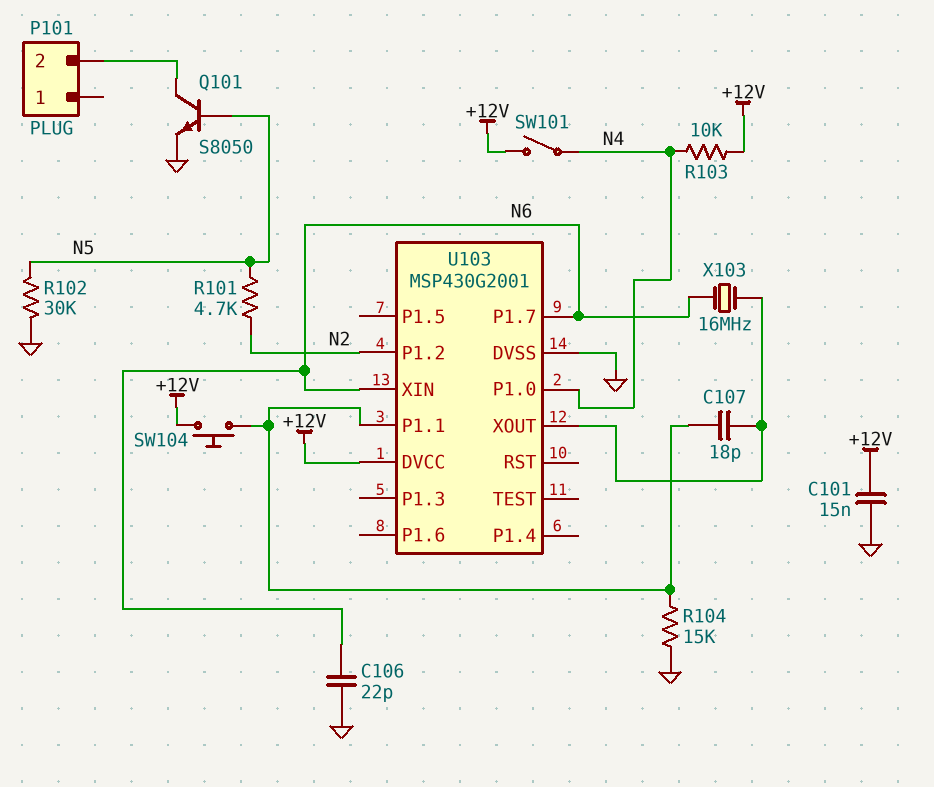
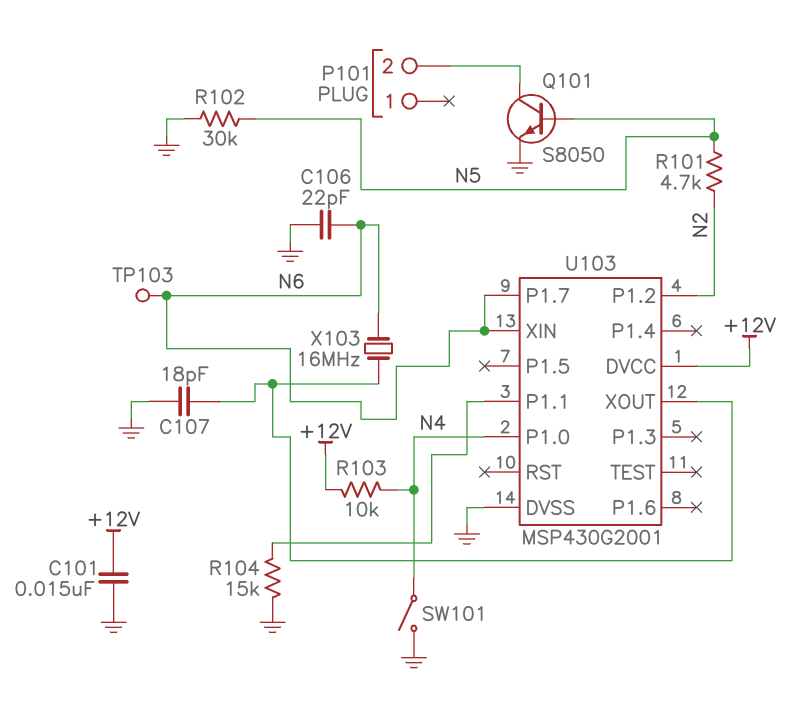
C107: 18pF (U103/P1.1, U103/XOUT) -> 18pF (GND, U103/XOUT)
SW101: switch (+12V, N4) -> switch (GND, N4)
SW104: button (+12V, U103/P1.1) -> none
TP103: none -> test point (N6)

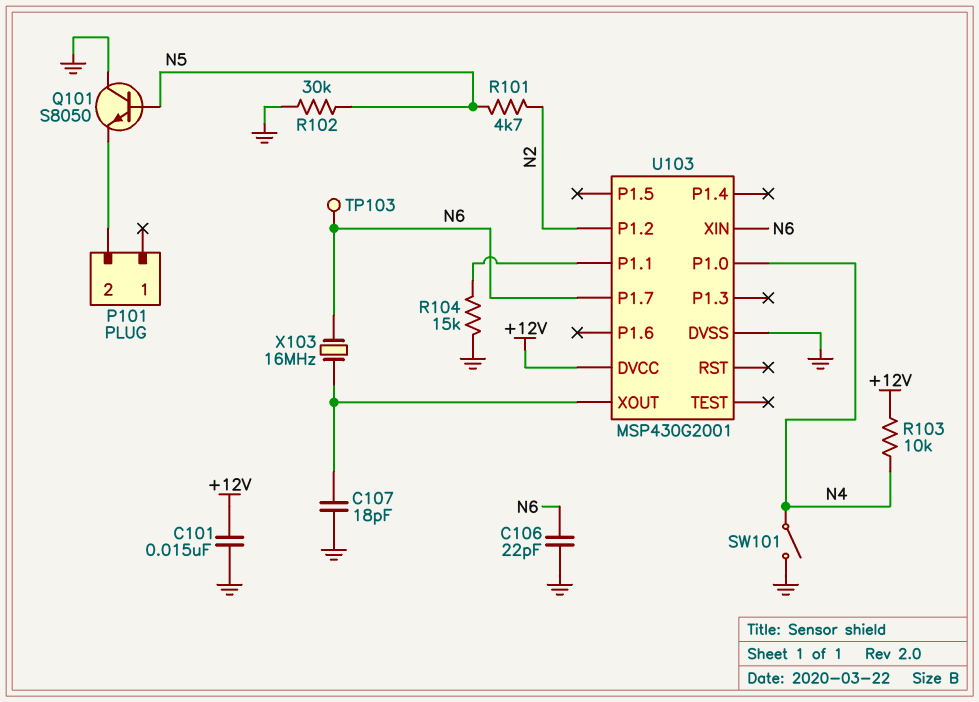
Q101: NPN S8050 (B N5, C P101/2, E GND) -> NPN S8050 (B N5, C GND, E P101/2)

